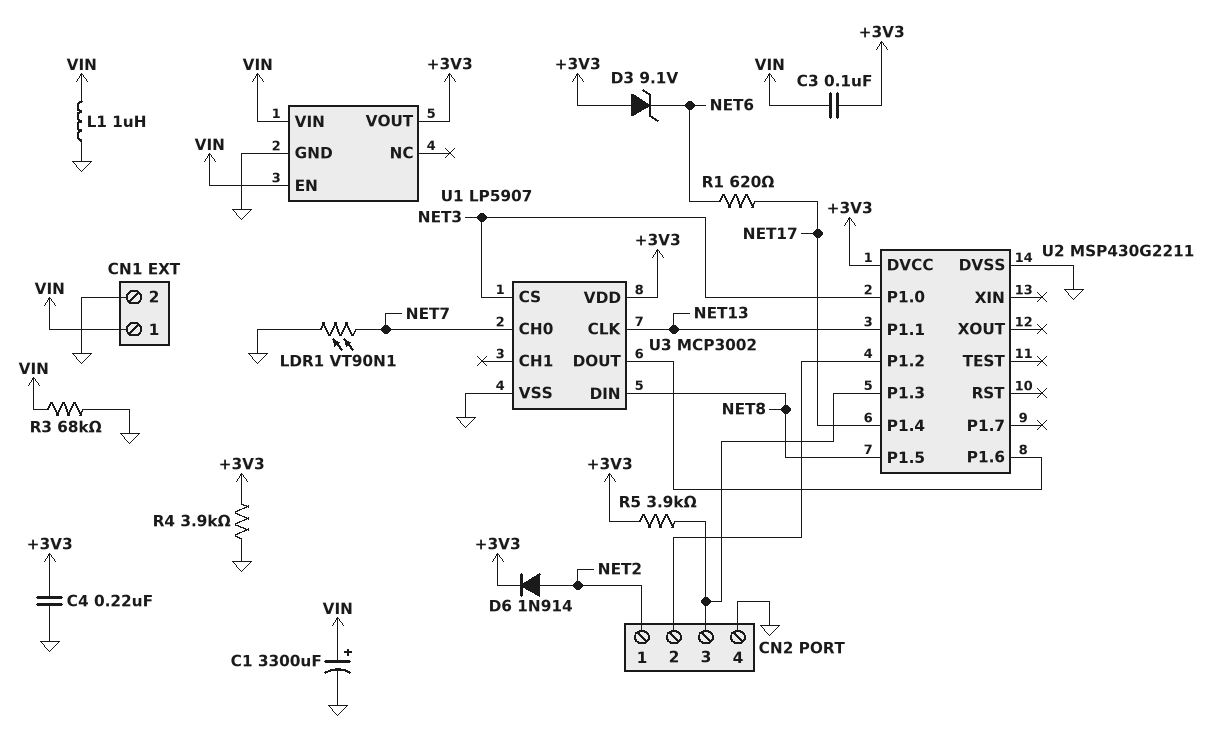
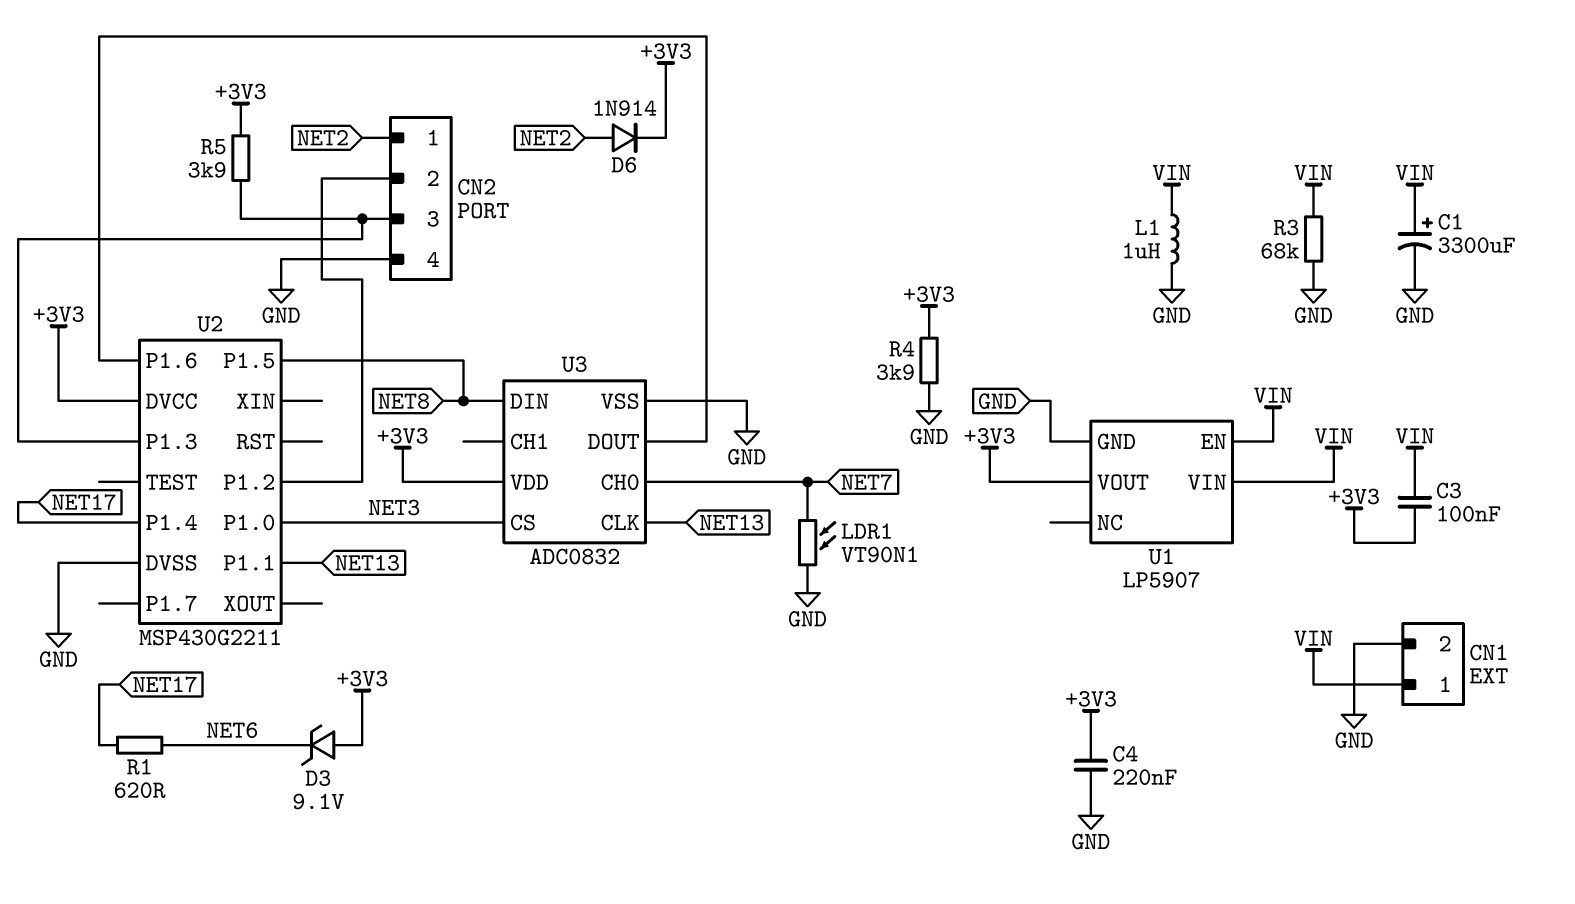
U3: MCP3002 -> ADC0832

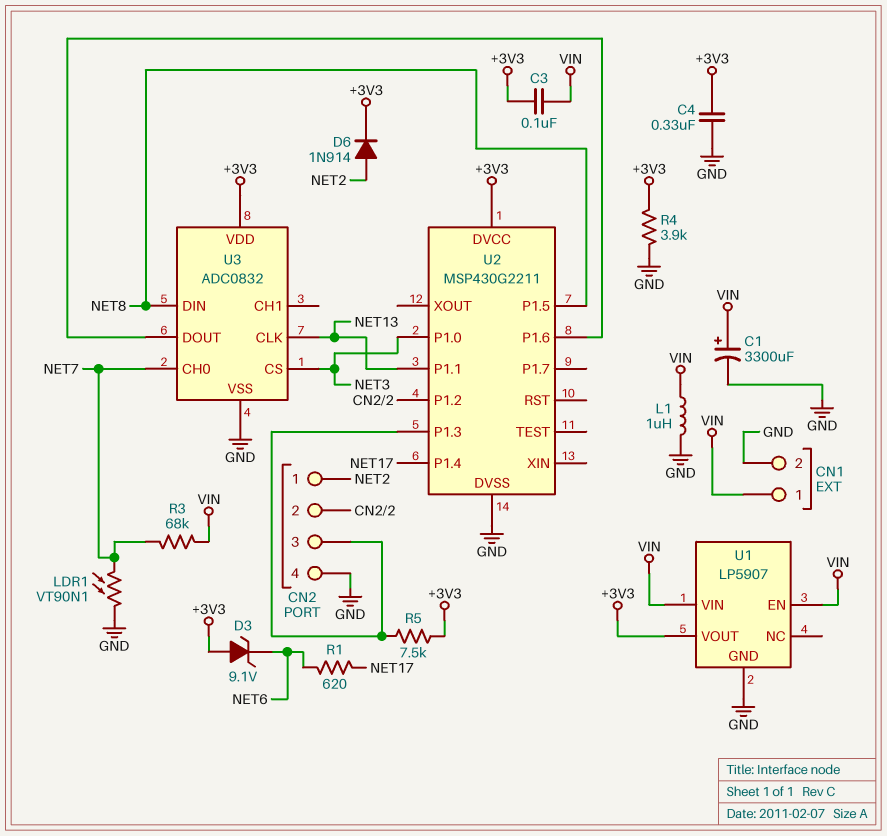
C4: 220nF (+3V3, GND) -> 330nF (+3V3, GND)
R3: 68k (GND, VIN) -> 68k (NET7, VIN)
R5: 3.9k (+3V3, CN2/3) -> 7.5k (+3V3, CN2/3)

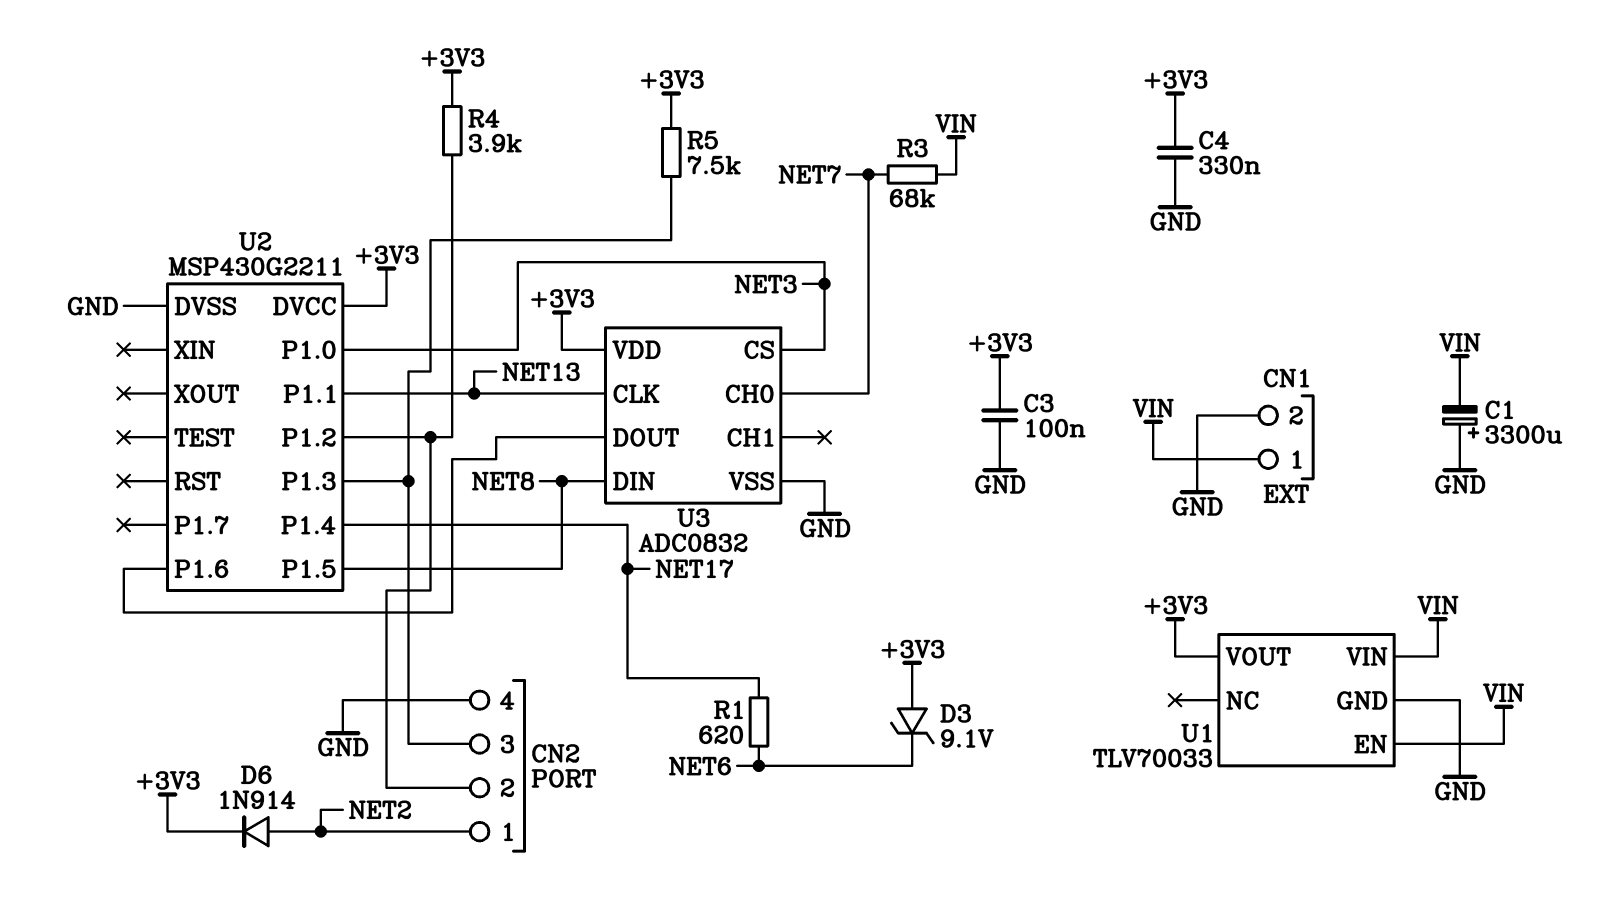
C1: 3300uF (plus VIN, minus GND) -> 3300uF (plus GND, minus VIN)
C3: 100nF (+3V3, VIN) -> 100nF (+3V3, GND)
L1: 1uH (GND, VIN) -> none
LDR1: VT90N1 (GND, NET7) -> none
R4: 3.9k (+3V3, GND) -> 3.9k (+3V3, CN2/2)
U1: LP5907 -> TLV70033

